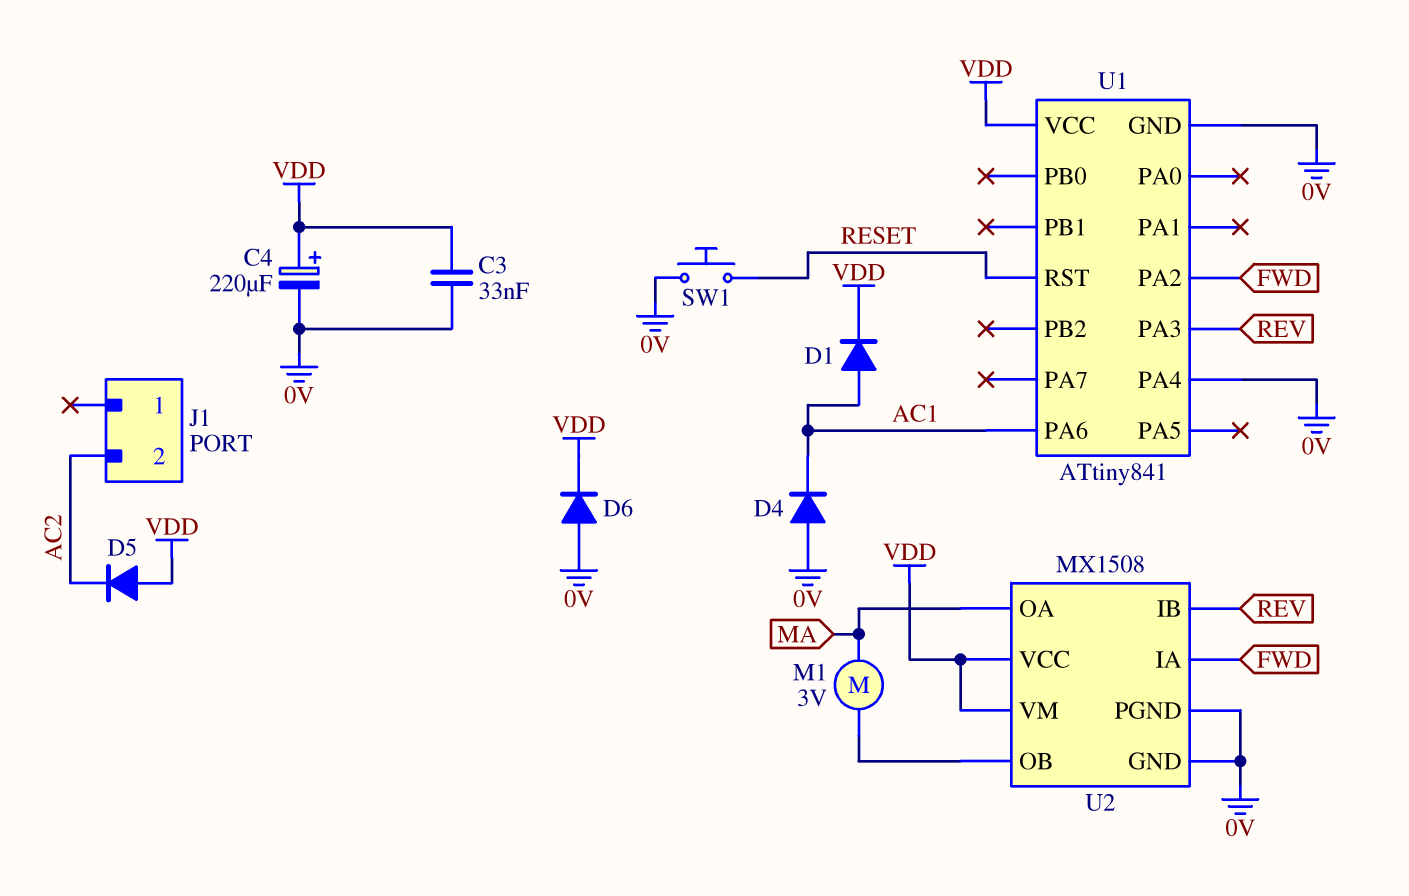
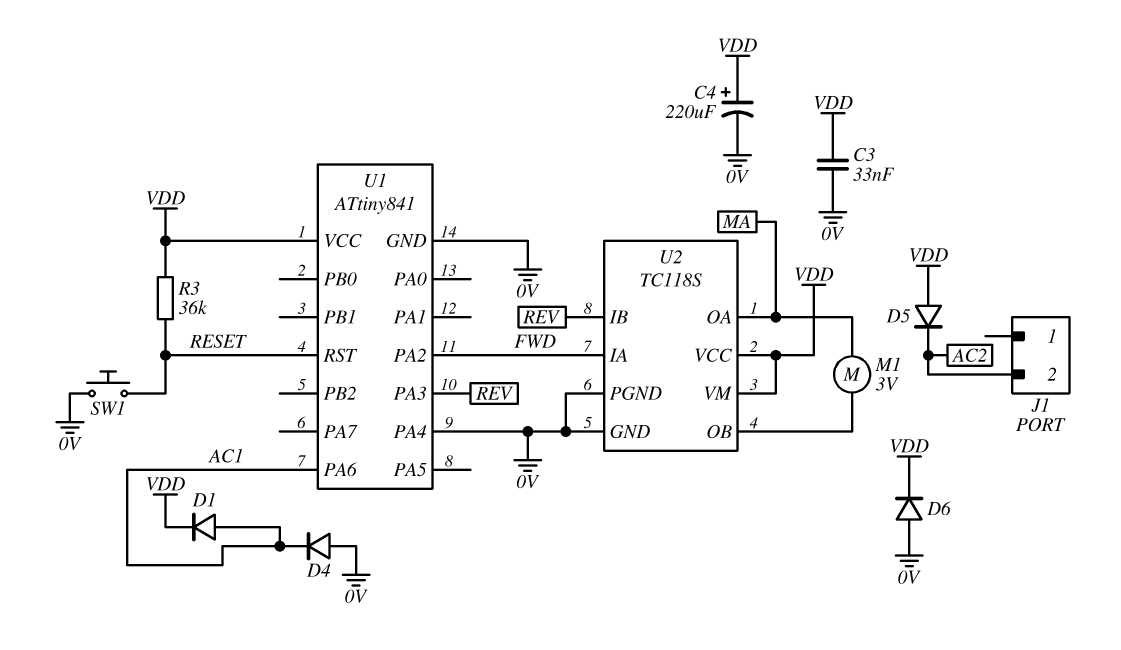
R3: none -> 36k (RESET, VDD)
U2: MX1508 -> TC118S

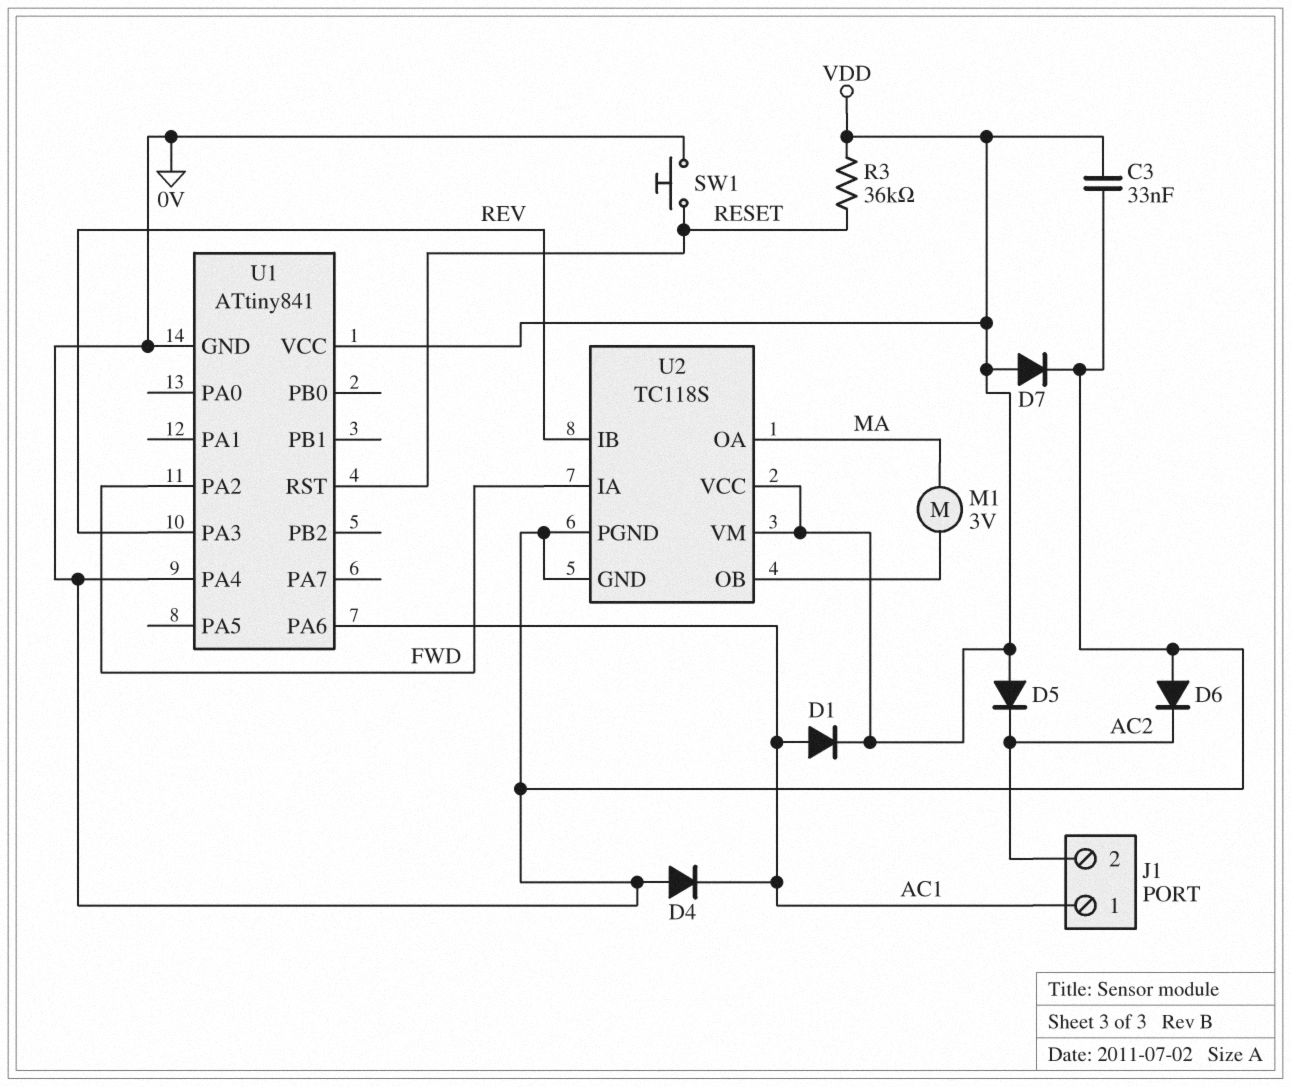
C4: 220uF (plus VDD, minus 0V) -> none
D6: diode (A 0V, K VDD) -> diode (A 0V, K AC2)
D7: none -> diode (A VDD, K 0V)
J1 pin 1: none -> AC1

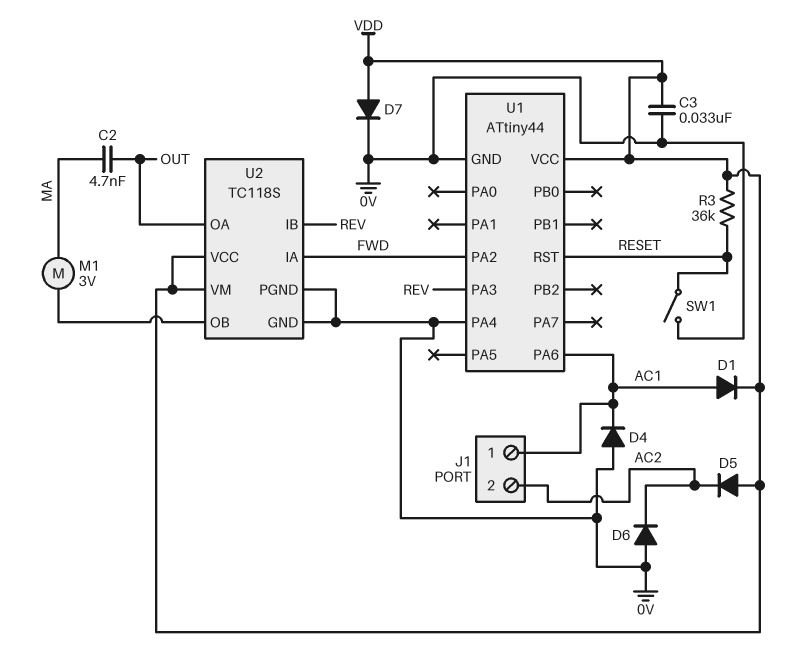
C2: none -> 4.7nF (MA, OUT)
SW1: button (0V, RESET) -> switch (0V, RESET)
U1: ATtiny841 -> ATtiny44
U2 pin OA: MA -> OUT

